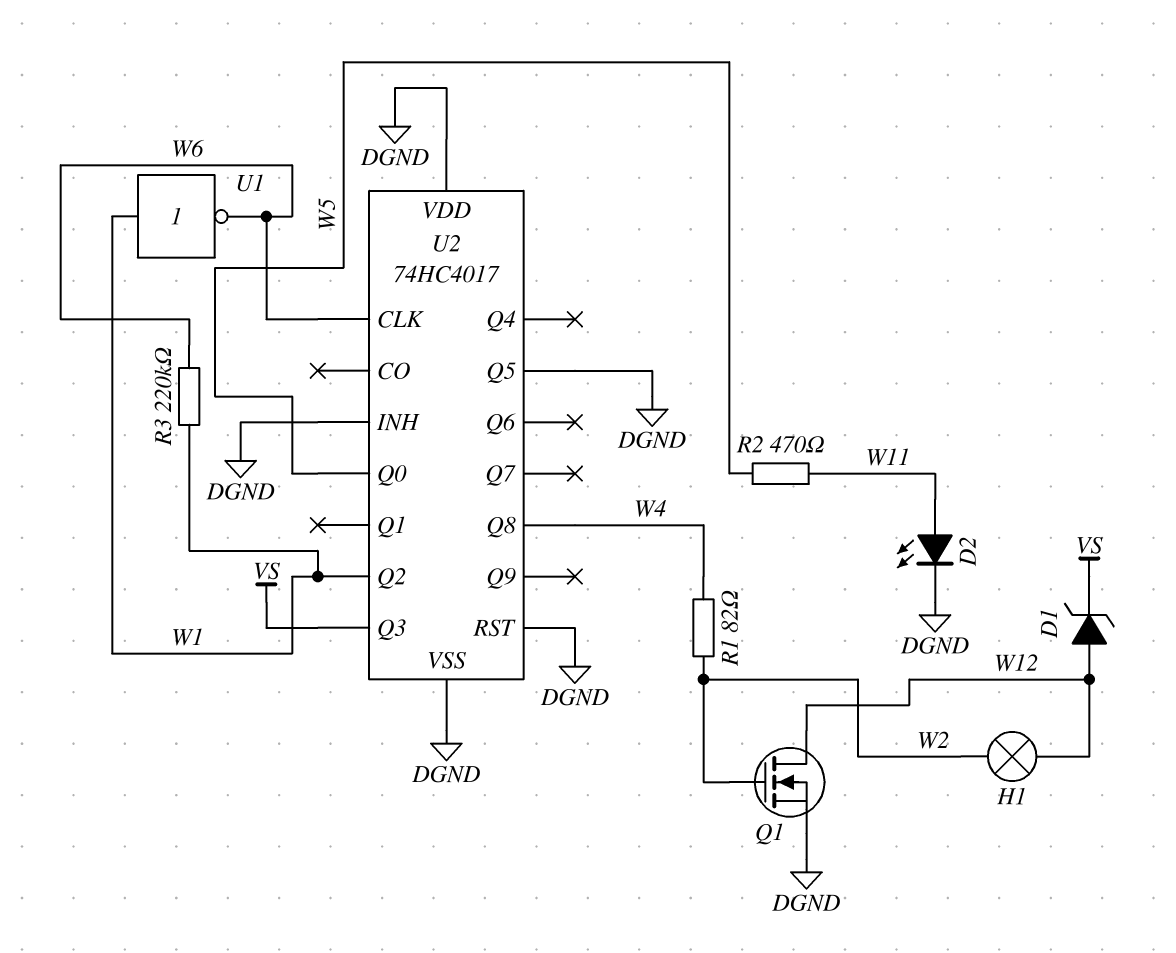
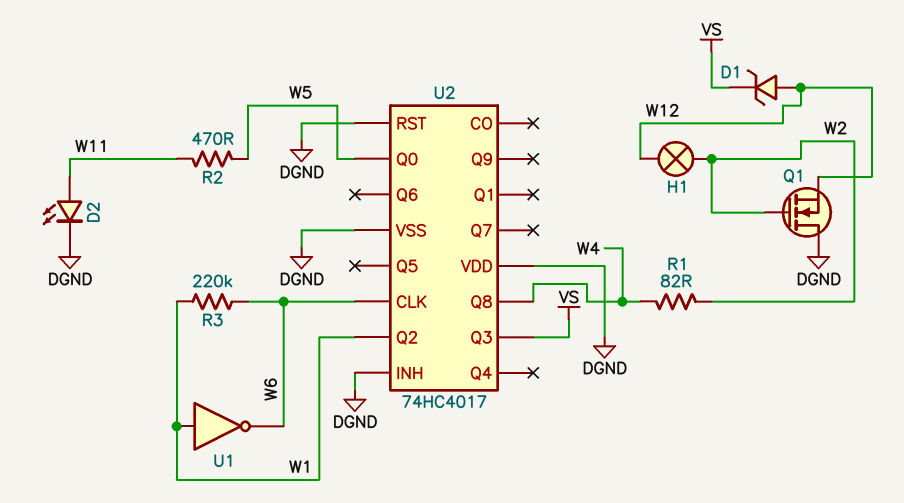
Q1: NMOS (G W2, D W12, S DGND) -> NMOS (G W2, D DGND, S W12)
U2 pin Q5: DGND -> none

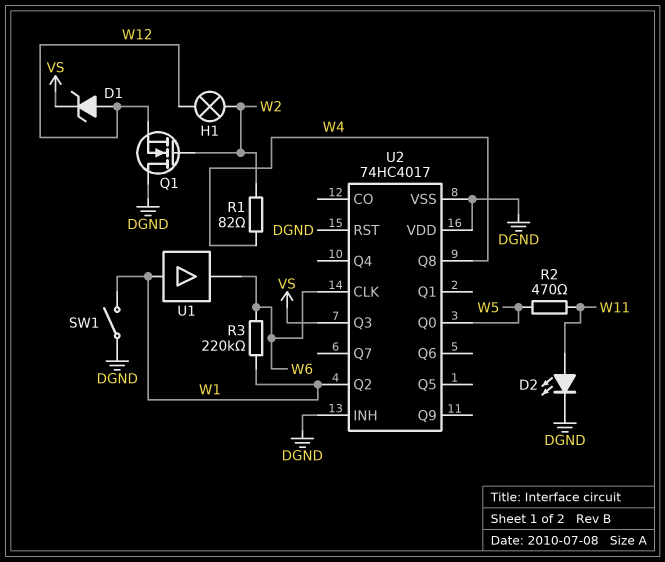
SW1: none -> switch (DGND, W1)
U1: NOT (in W1, out W6) -> buffer (in W1, out W6)

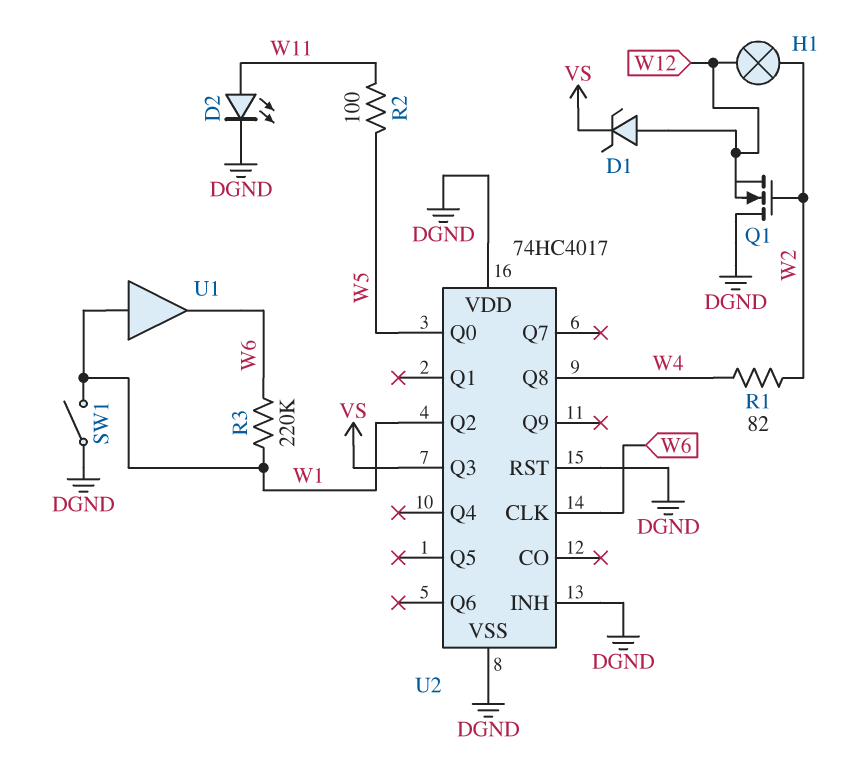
R2: 470 (W5, W11) -> 100 (W5, W11)

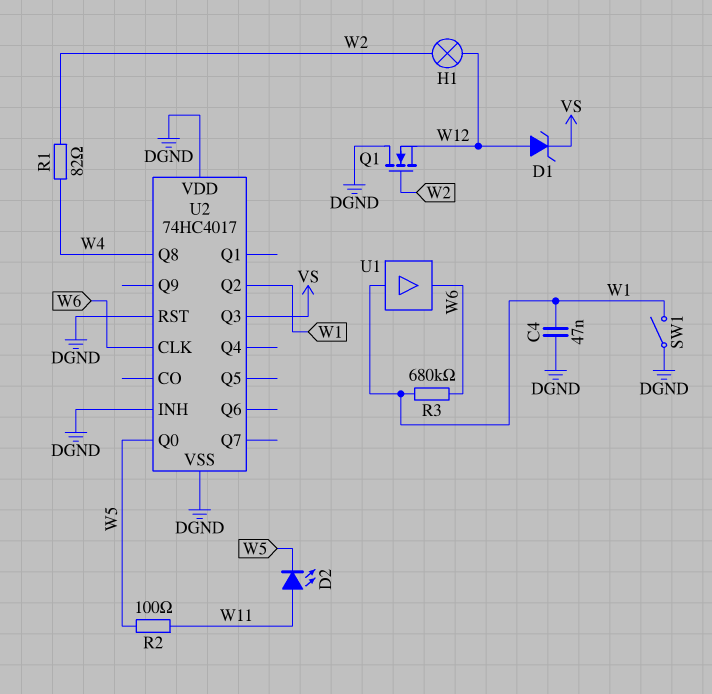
C4: none -> 47nF (DGND, W1)
D2: LED (A W11, K DGND) -> LED (A W11, K W5)
R3: 220k (W1, W6) -> 680k (W1, W6)

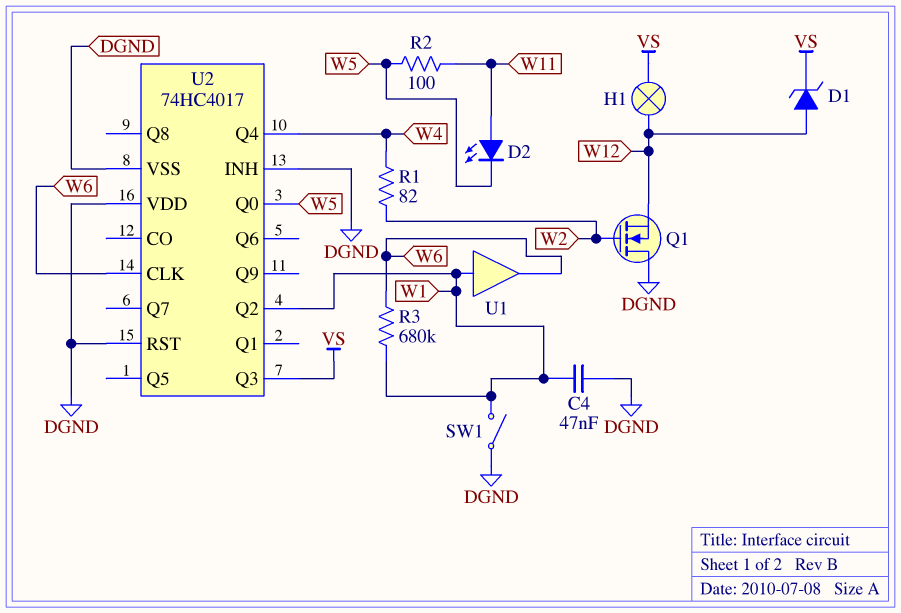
H1: lamp (W2, W12) -> lamp (VS, W12)
U2 pin Q4: none -> W4
U2 pin Q8: W4 -> none

